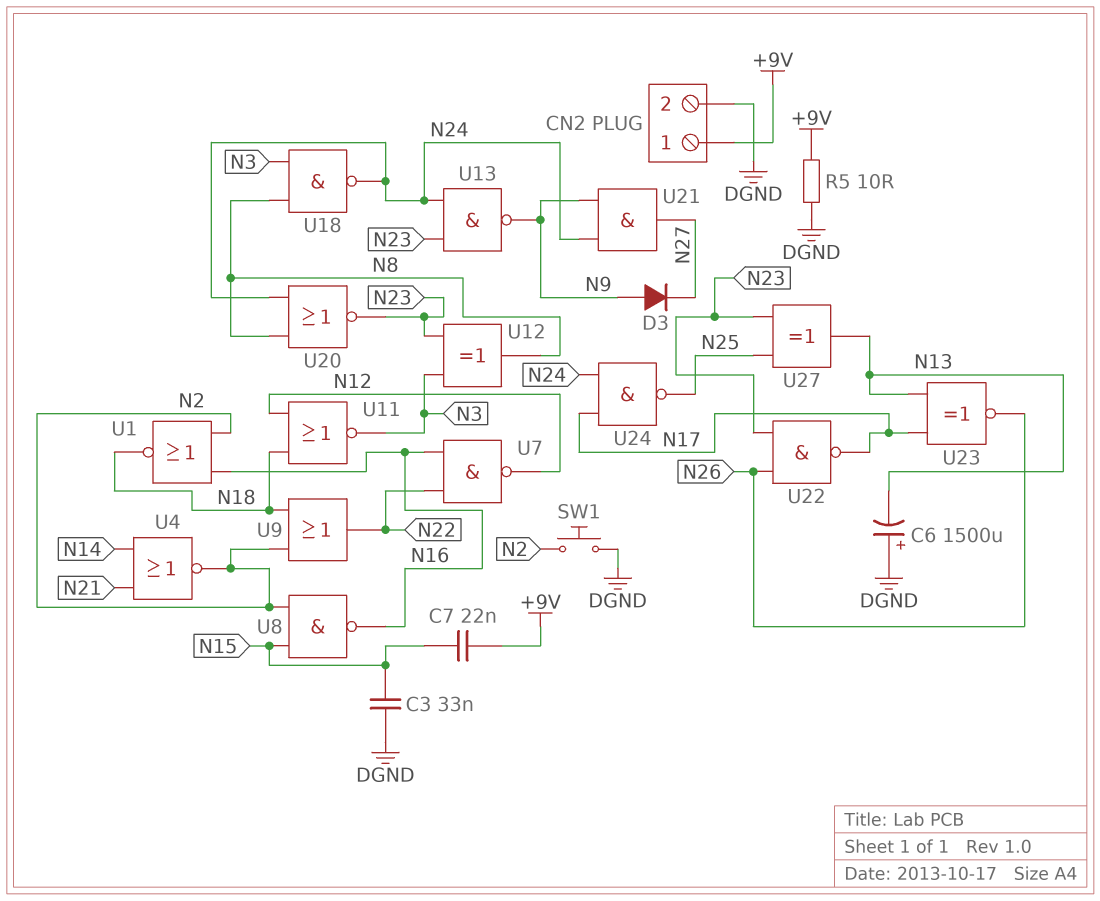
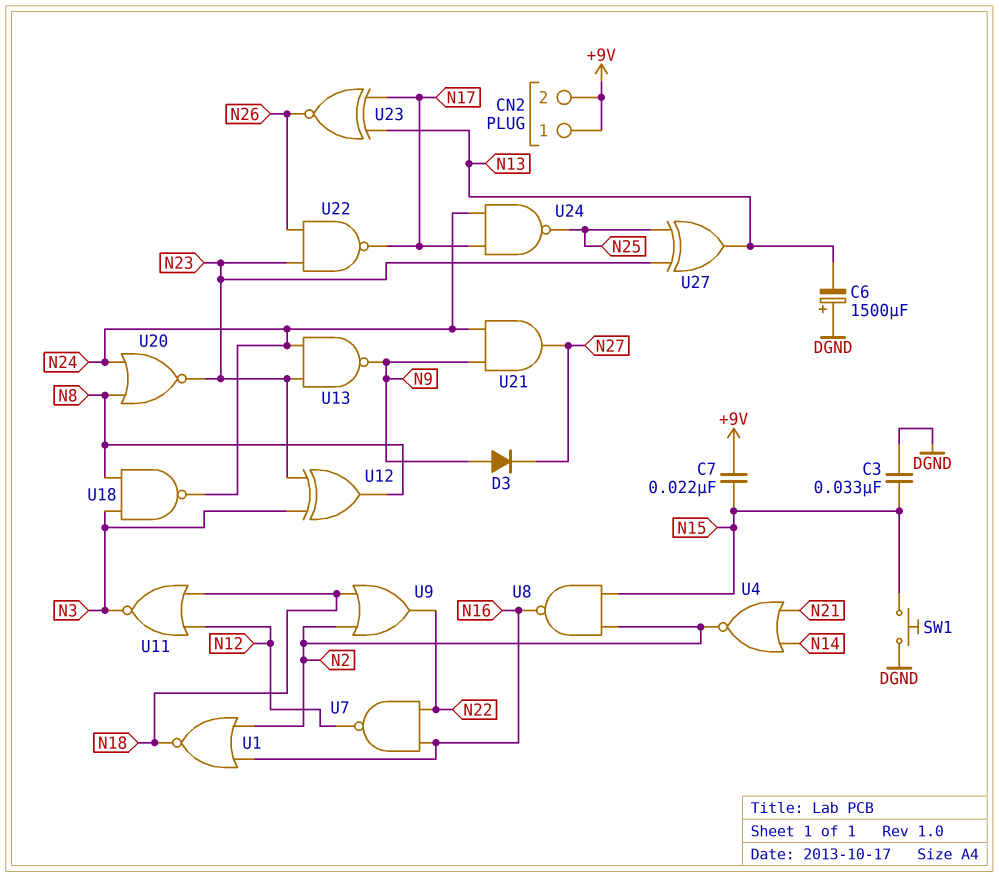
CN2 pin 2: DGND -> +9V
R5: 10 (+9V, DGND) -> none
SW1: button (DGND, N2) -> button (DGND, N15)

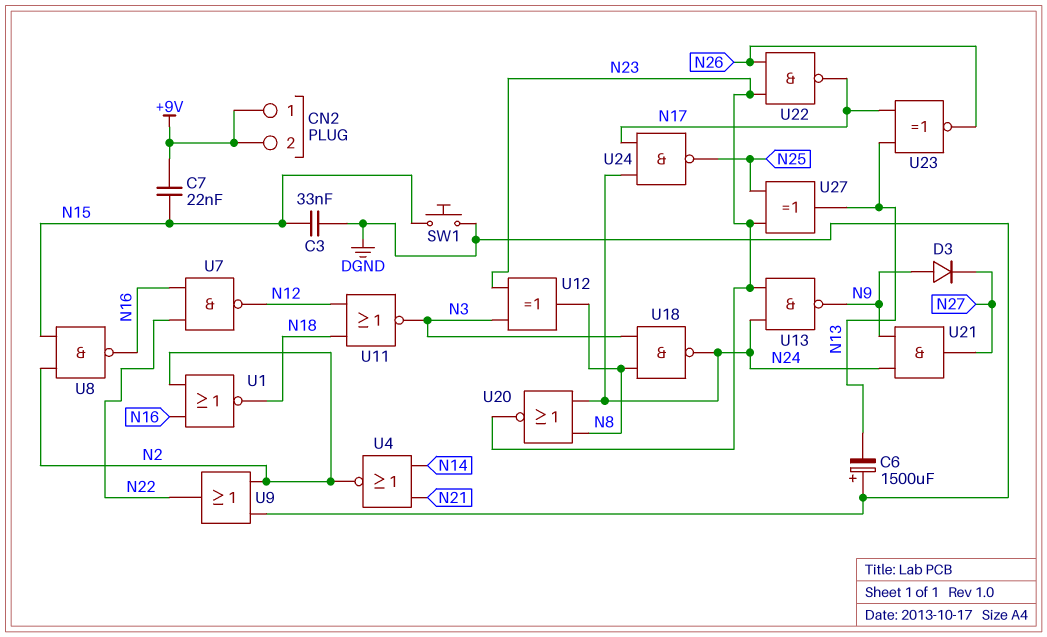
U9: OR (in N2, in N18, out N22) -> OR (in DGND, in N2, out N22)

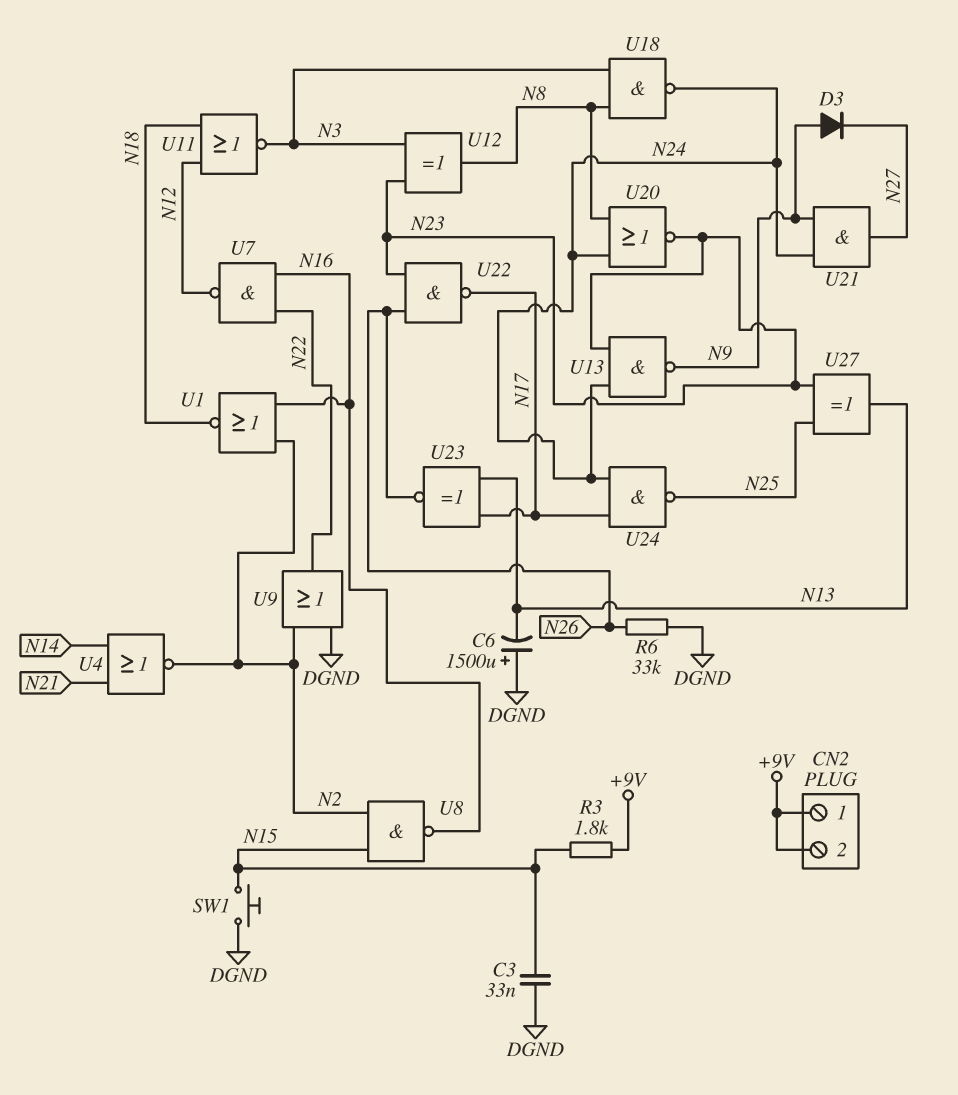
C7: 22nF (+9V, N15) -> none
R3: none -> 1.8k (+9V, N15)
R6: none -> 33k (DGND, N26)

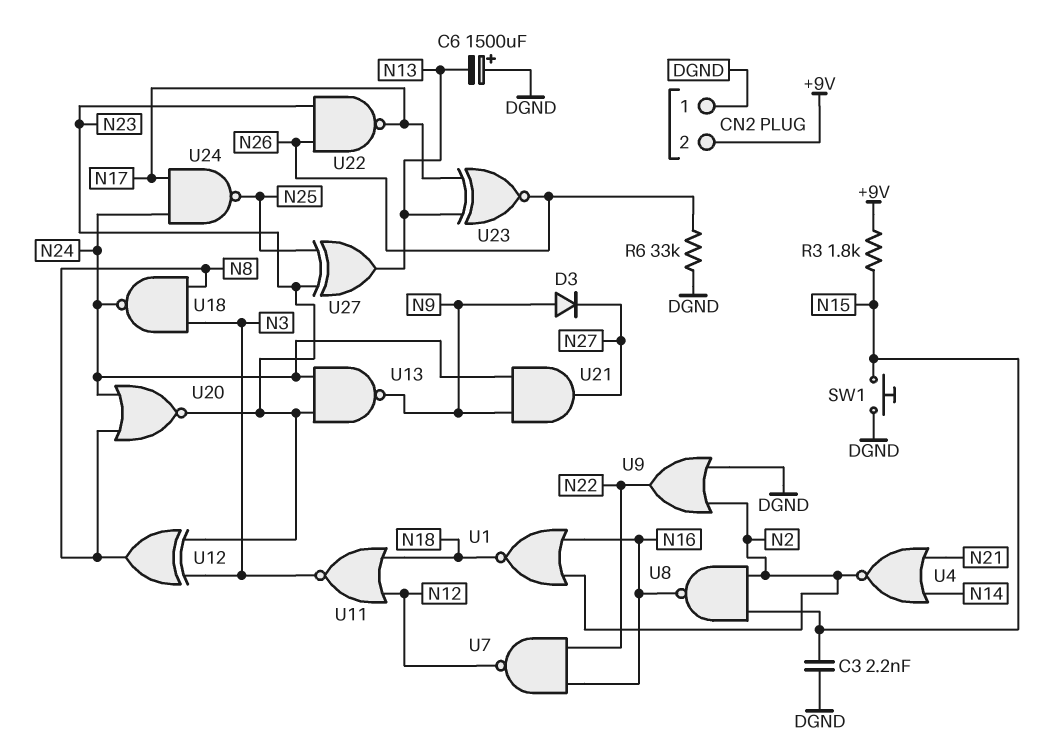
C3: 33nF (DGND, N15) -> 2.2nF (DGND, N15)
CN2 pin 1: +9V -> DGND

